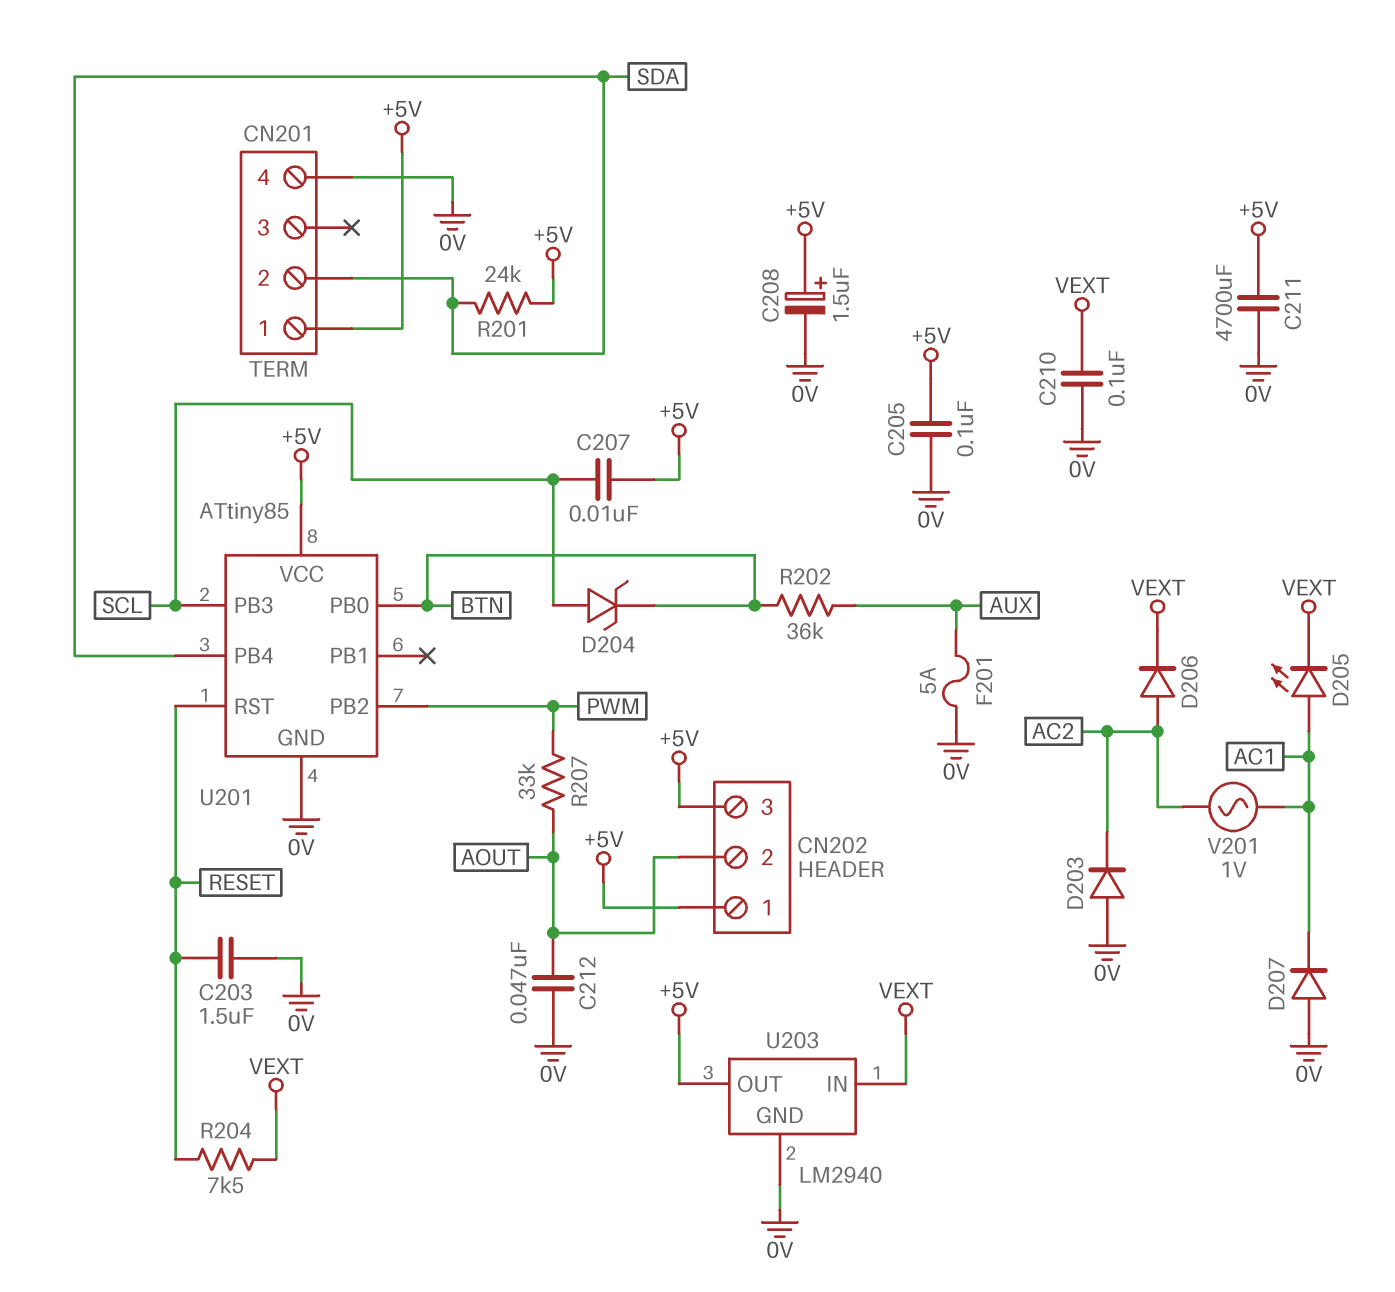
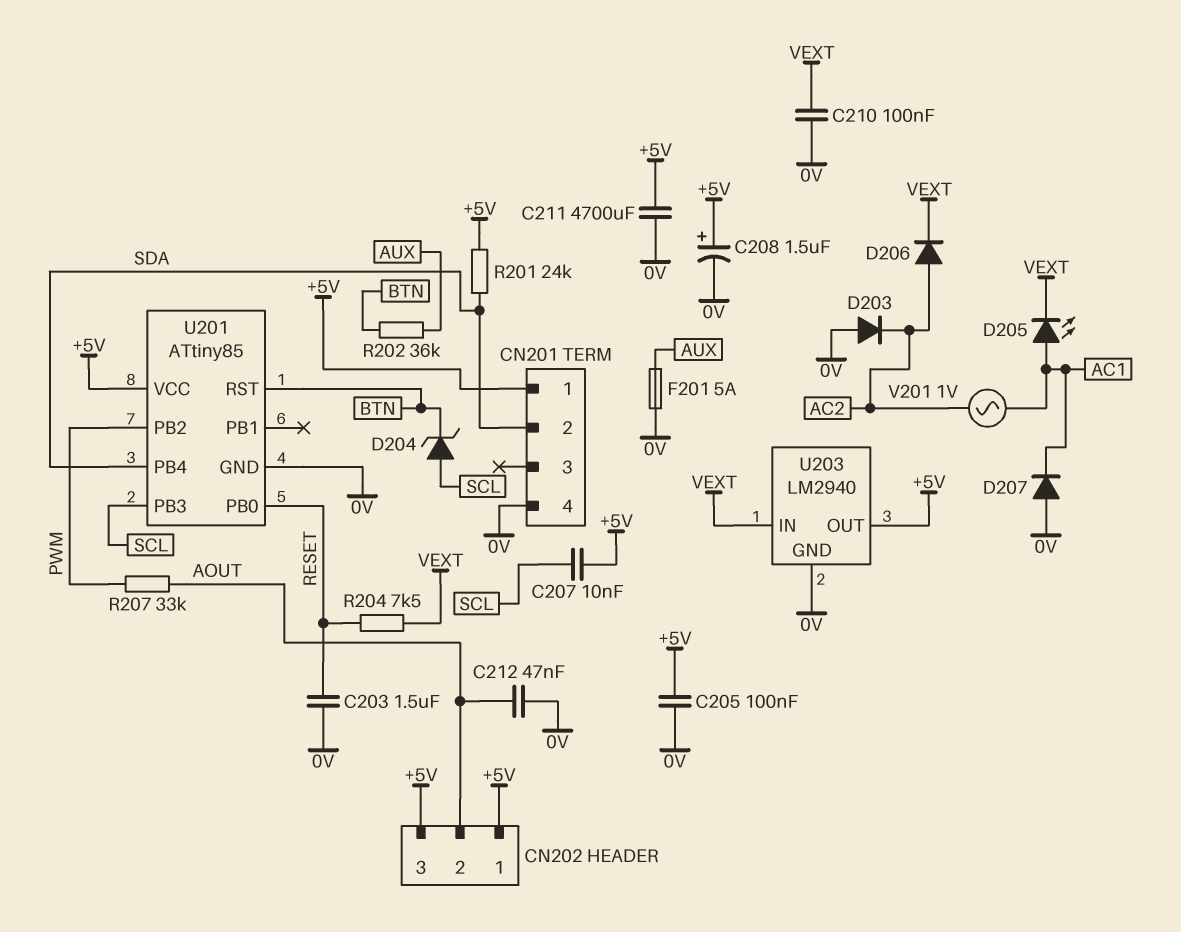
U201 pin PB0: BTN -> RESET
U201 pin RST: RESET -> BTN

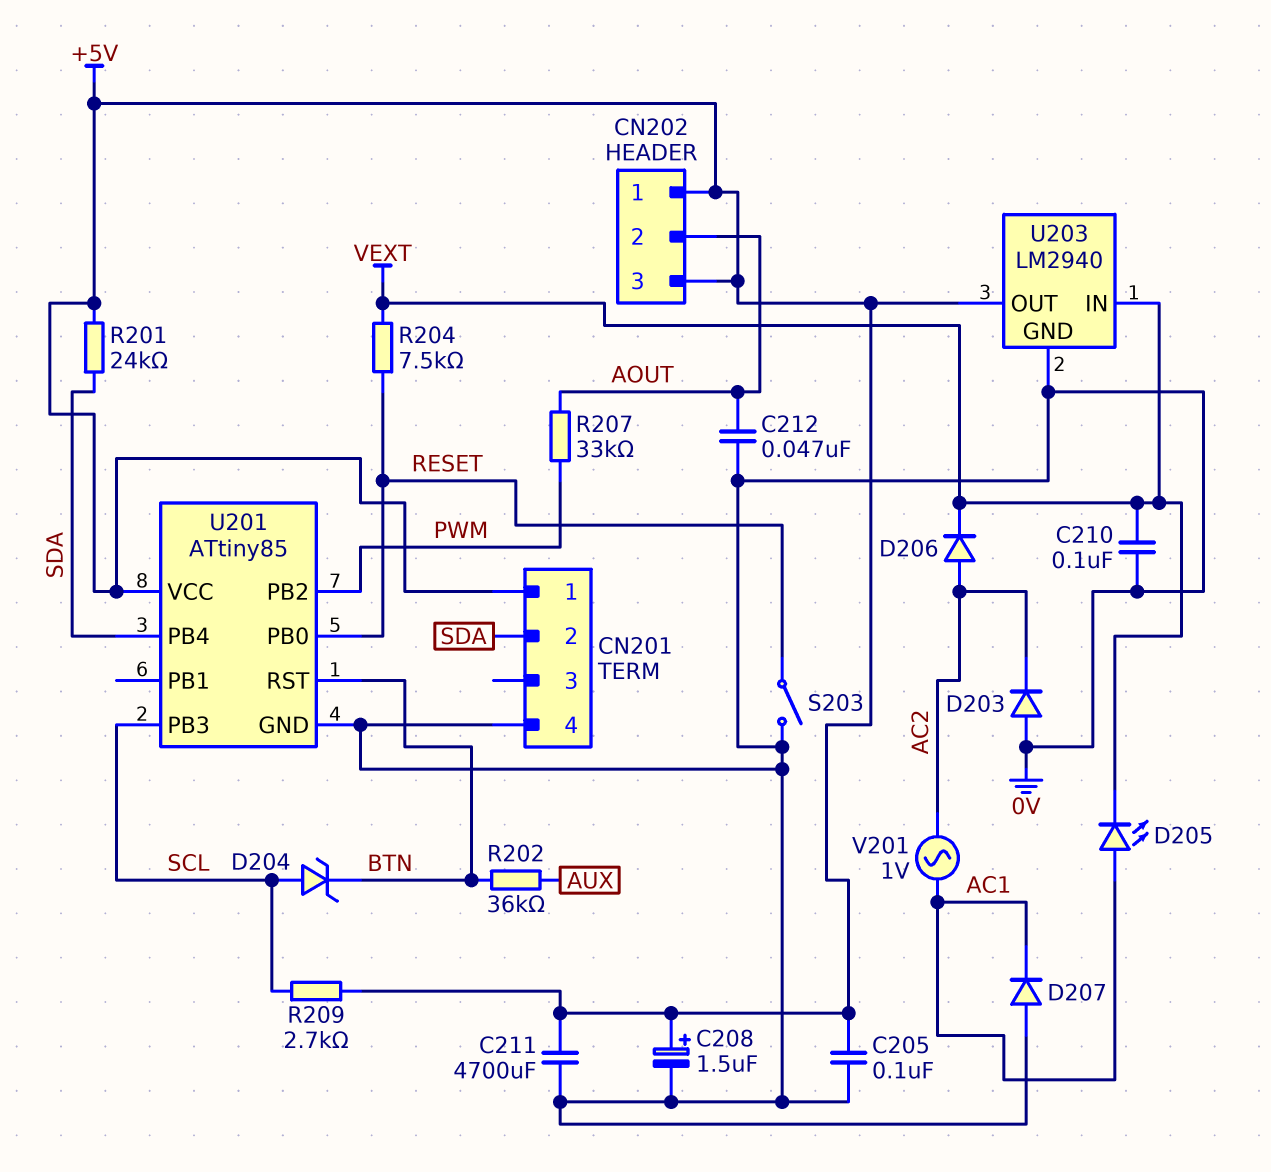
C203: 1.5uF (0V, RESET) -> none
C207: 10nF (+5V, SCL) -> none
F201: 5A (0V, AUX) -> none
R209: none -> 2.7k (+5V, SCL)
S203: none -> switch (0V, RESET)

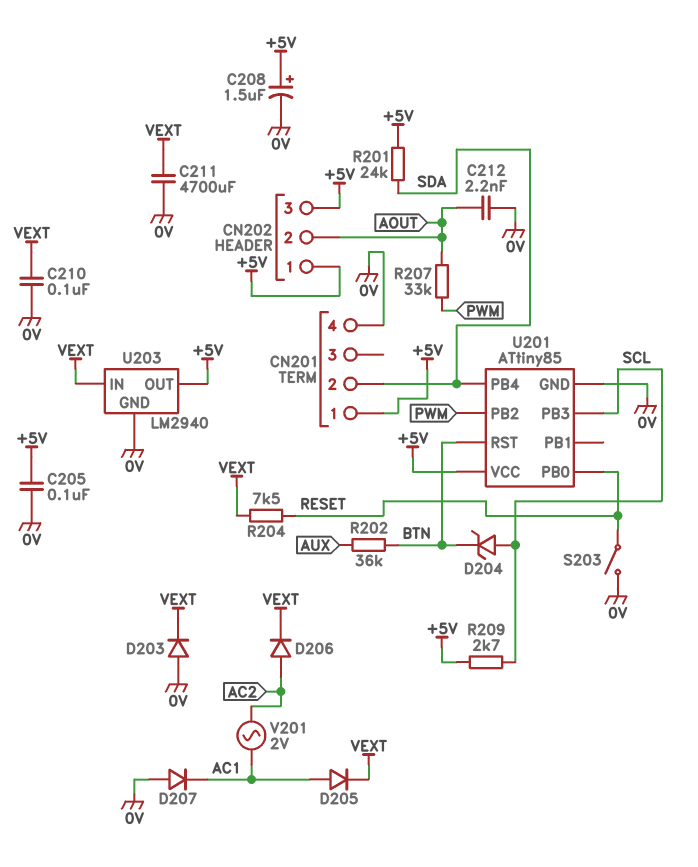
C211: 4700uF (+5V, 0V) -> 4700uF (0V, VEXT)
C212: 47nF (0V, AOUT) -> 2.2nF (0V, AOUT)
D203: diode (A 0V, K AC2) -> diode (A 0V, K VEXT)
D205: LED (A AC1, K VEXT) -> diode (A AC1, K VEXT)
V201: AC 1V (AC1, AC2) -> AC 2V (AC1, AC2)

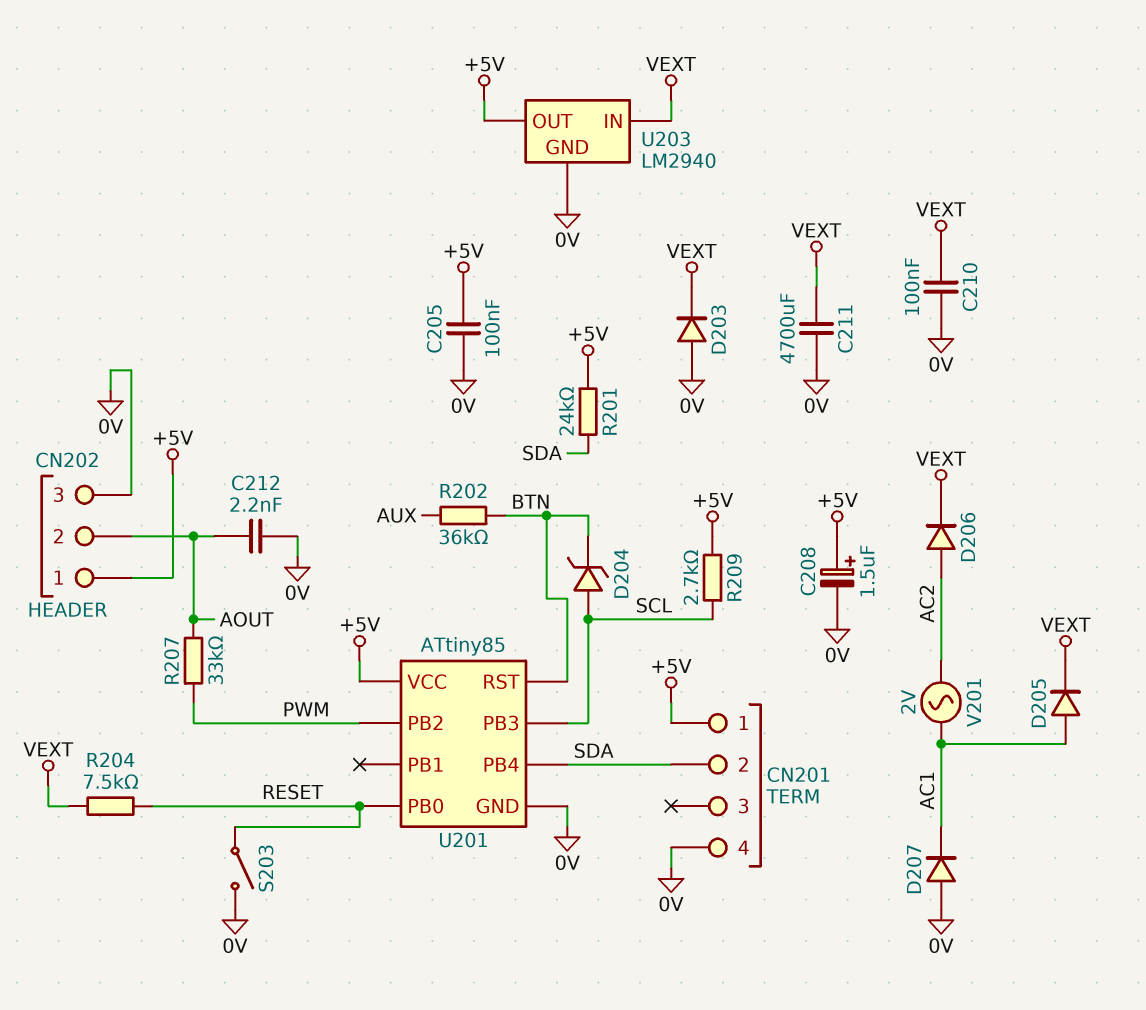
CN202 pin 3: +5V -> 0V

